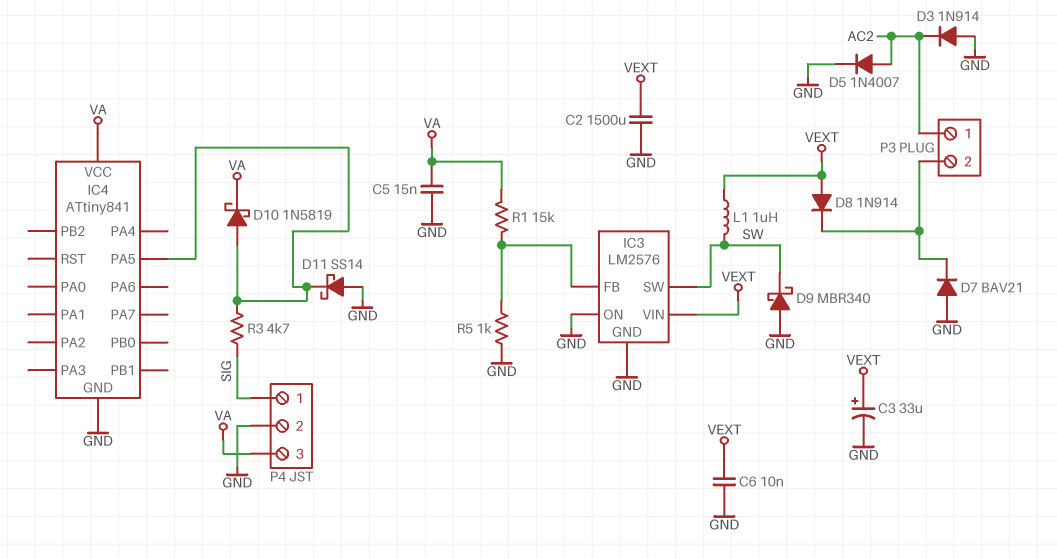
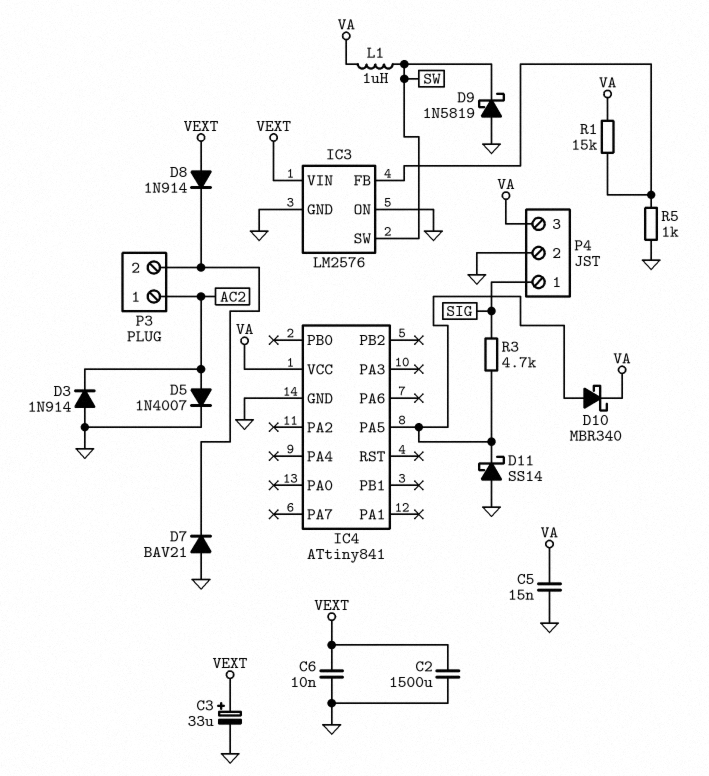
D9: schottky MBR340 (A GND, K SW) -> schottky 1N5819 (A GND, K SW)
D10: schottky 1N5819 (A IC4/PA5, K VA) -> schottky MBR340 (A IC4/PA5, K VA)
L1: 1uH (SW, VEXT) -> 1uH (SW, VA)

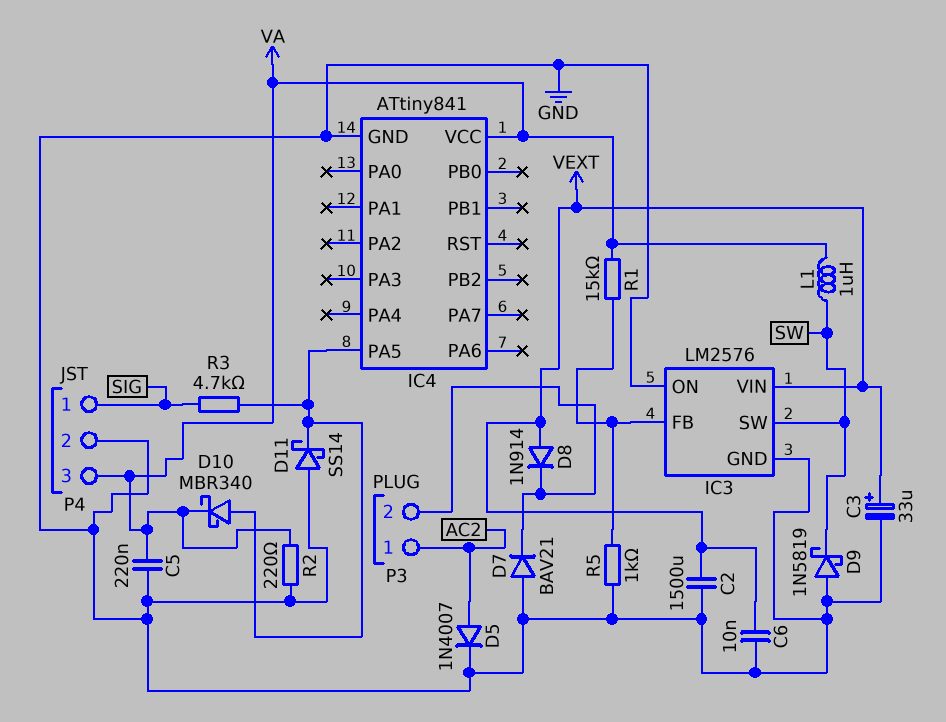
C5: 15nF (GND, VA) -> 220nF (GND, VA)
D3: diode 1N914 (A GND, K AC2) -> none
R2: none -> 220 (GND, VA)

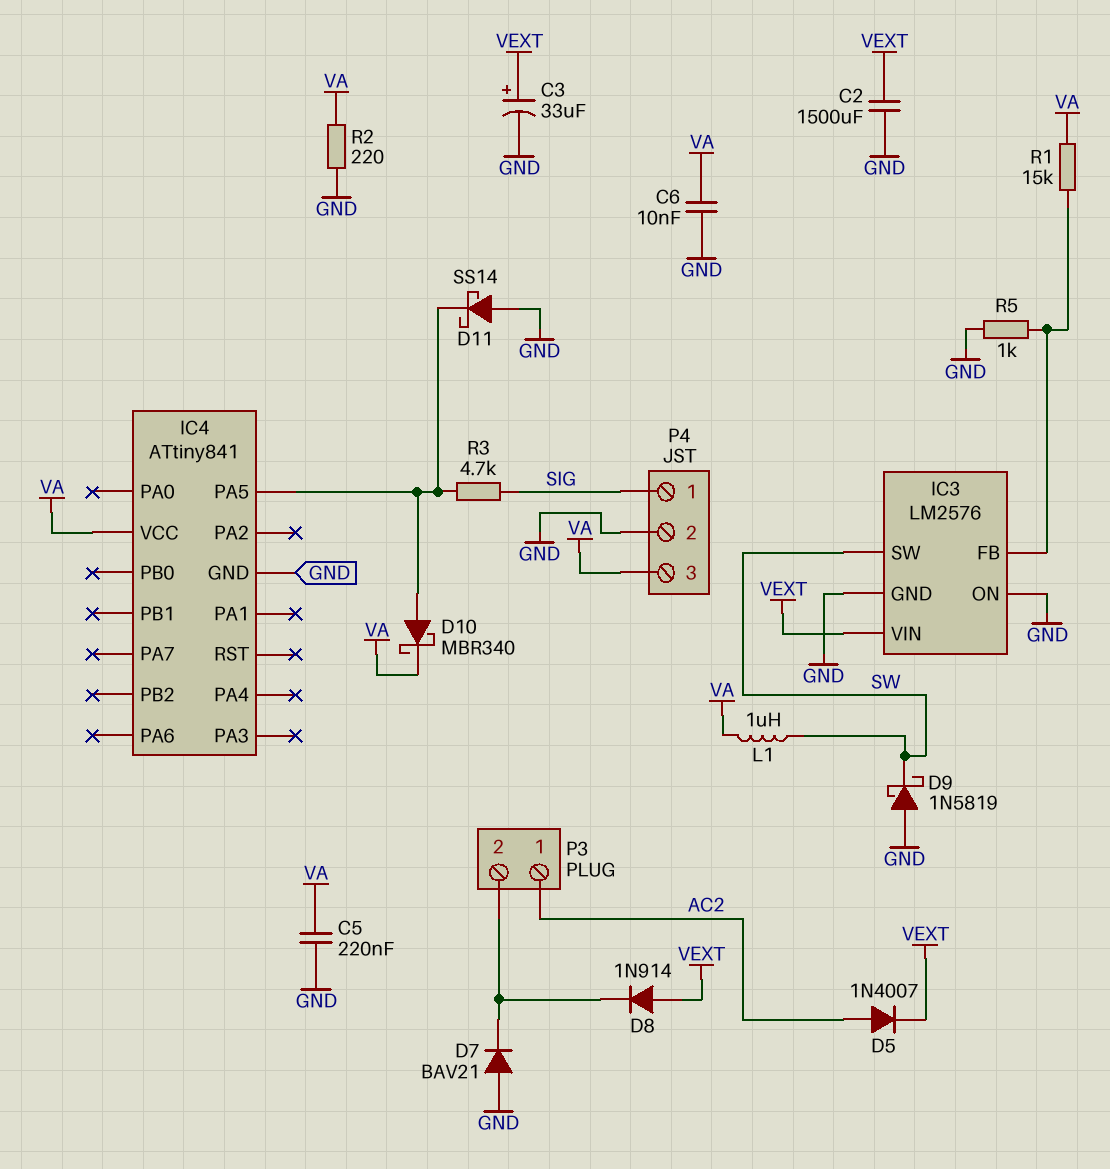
C6: 10nF (GND, VEXT) -> 10nF (GND, VA)
D5: diode 1N4007 (A AC2, K GND) -> diode 1N4007 (A AC2, K VEXT)

